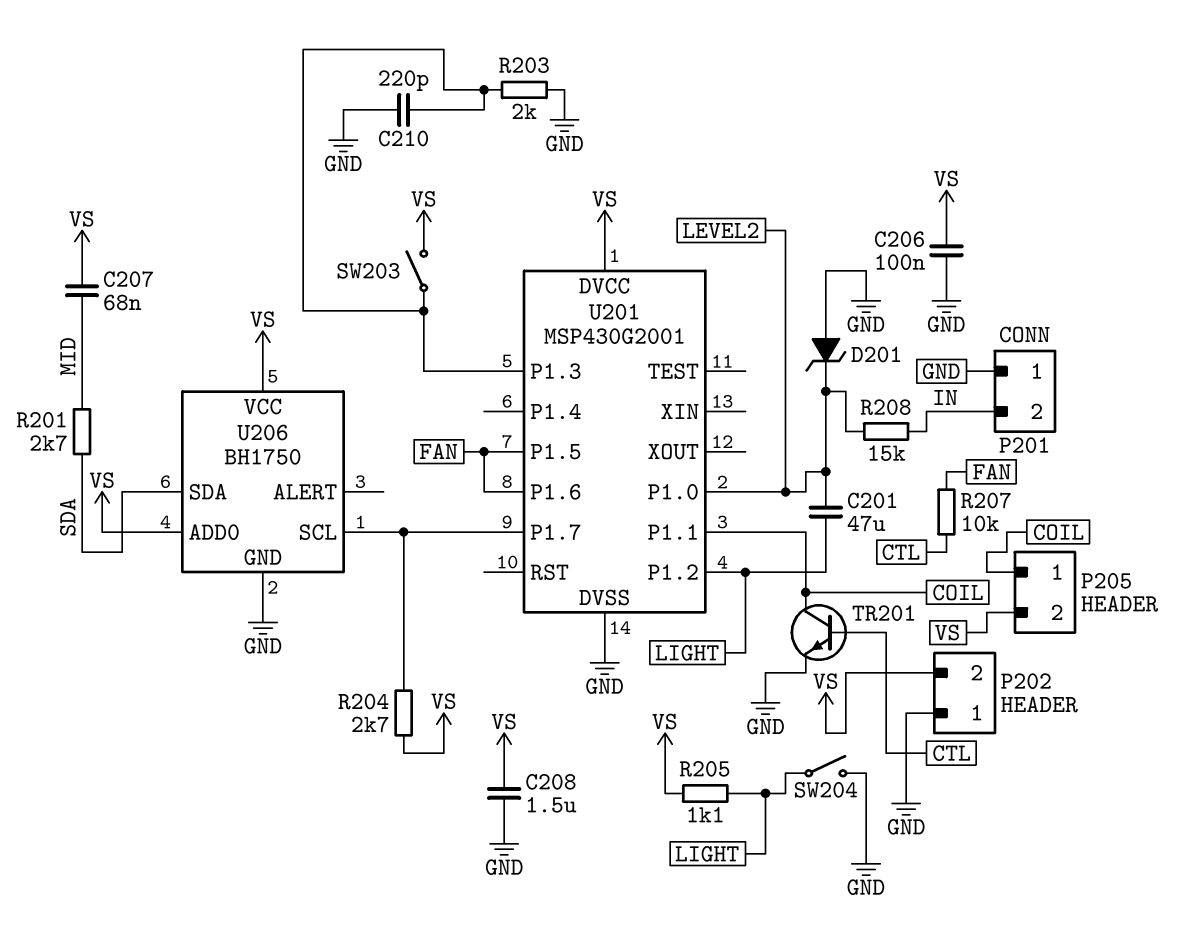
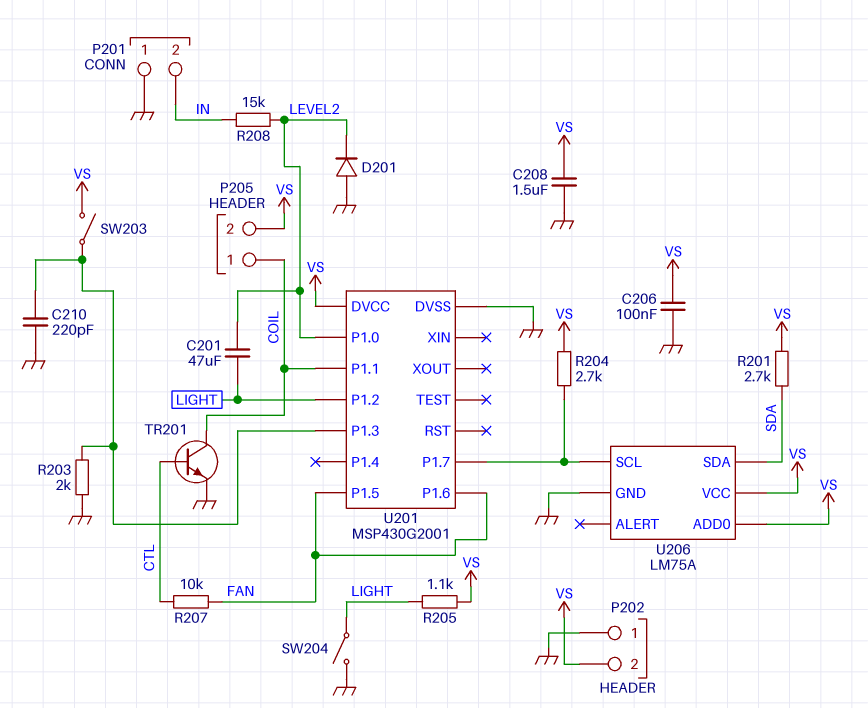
C207: 68nF (MID, VS) -> none
D201: zener (A GND, K LEVEL2) -> diode (A GND, K LEVEL2)
R201: 2.7k (MID, SDA) -> 2.7k (SDA, VS)
U206: BH1750 -> LM75A

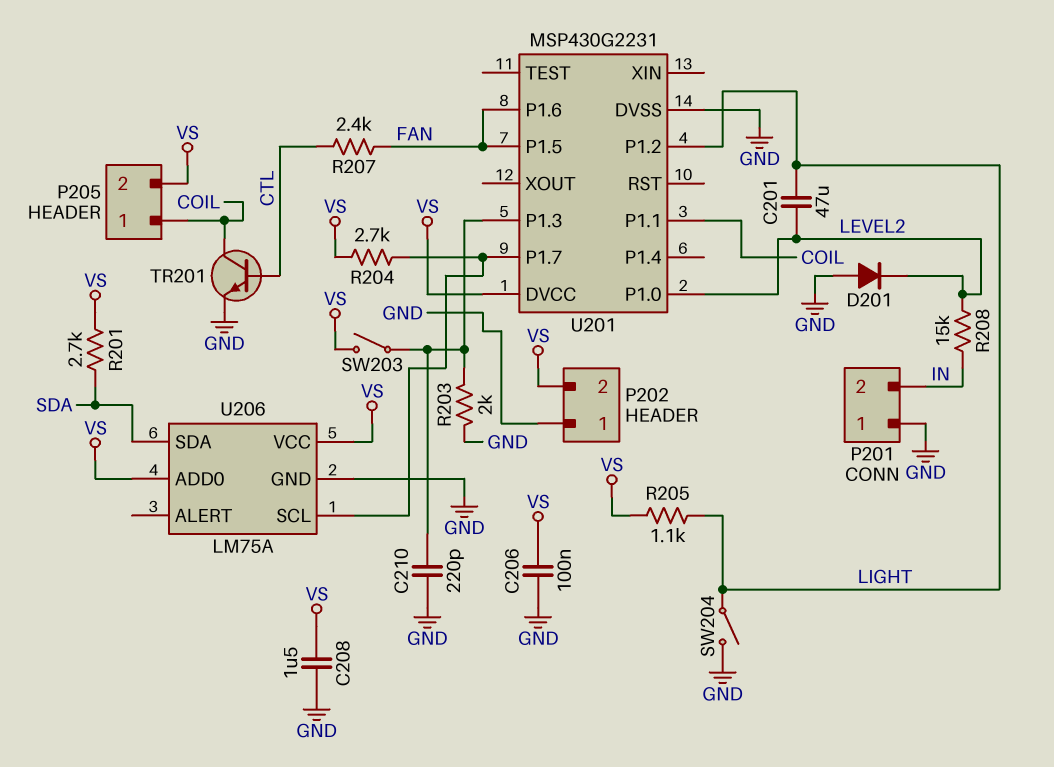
R207: 10k (CTL, FAN) -> 2.4k (CTL, FAN)
U201: MSP430G2001 -> MSP430G2231

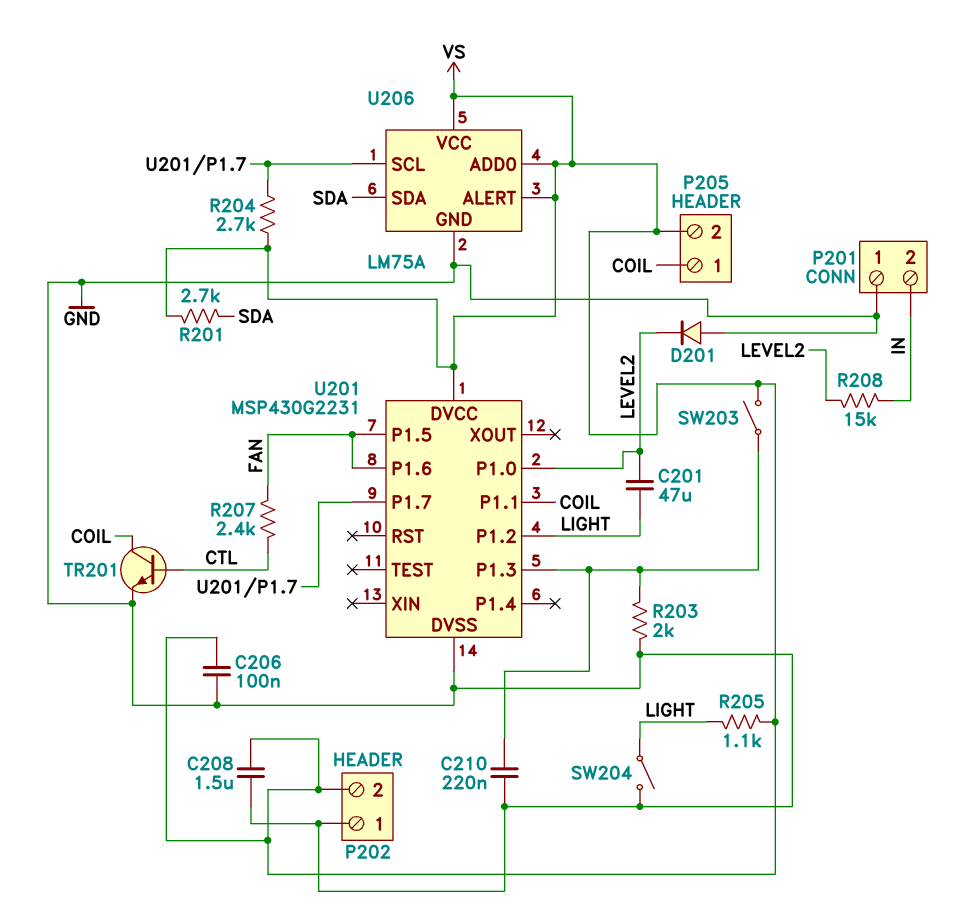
C210: 220pF (GND, U201/P1.3) -> 220nF (GND, U201/P1.3)
U206 pin ALERT: none -> VS

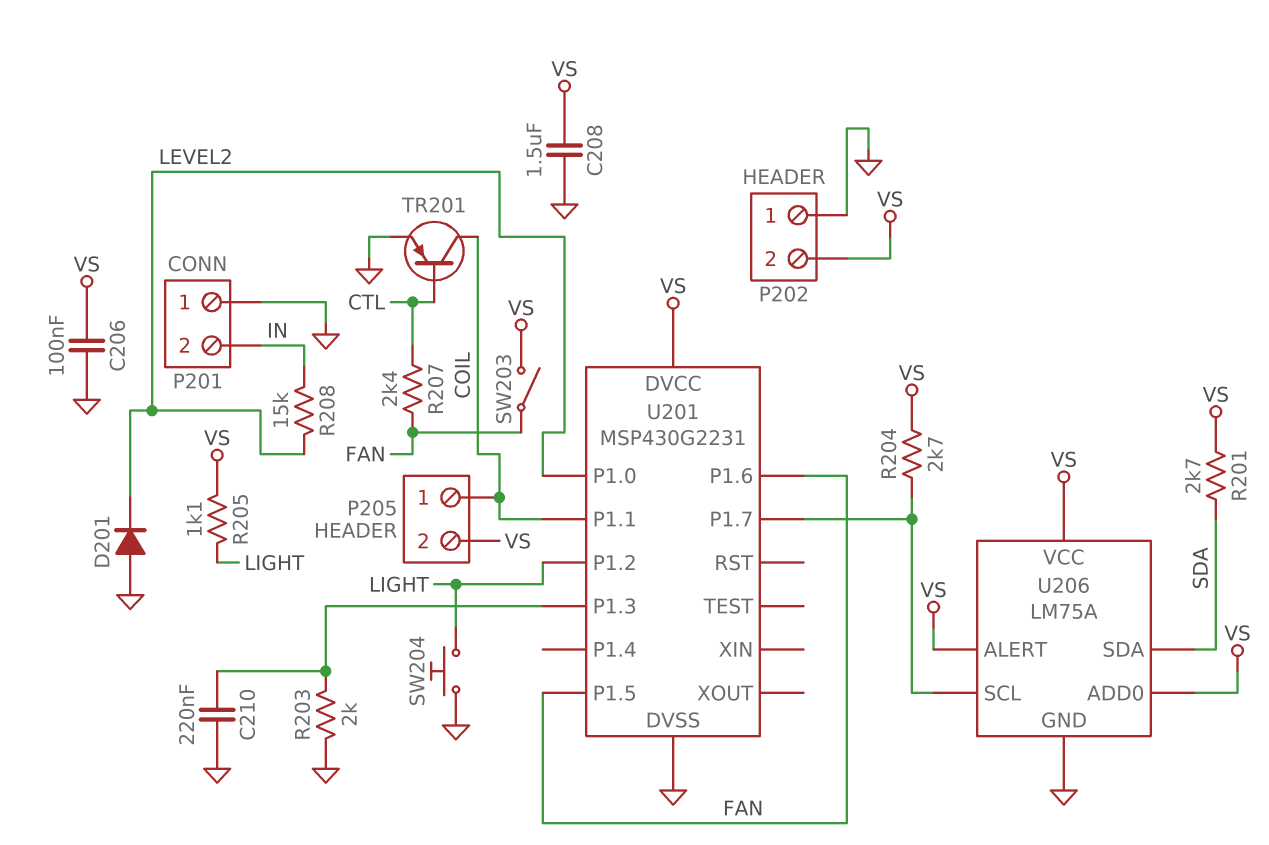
C201: 47uF (LEVEL2, LIGHT) -> none
SW203: switch (U201/P1.3, VS) -> switch (FAN, VS)
SW204: switch (GND, LIGHT) -> button (GND, LIGHT)
TR201: NPN (B CTL, C COIL, E GND) -> PNP (B CTL, C COIL, E GND)

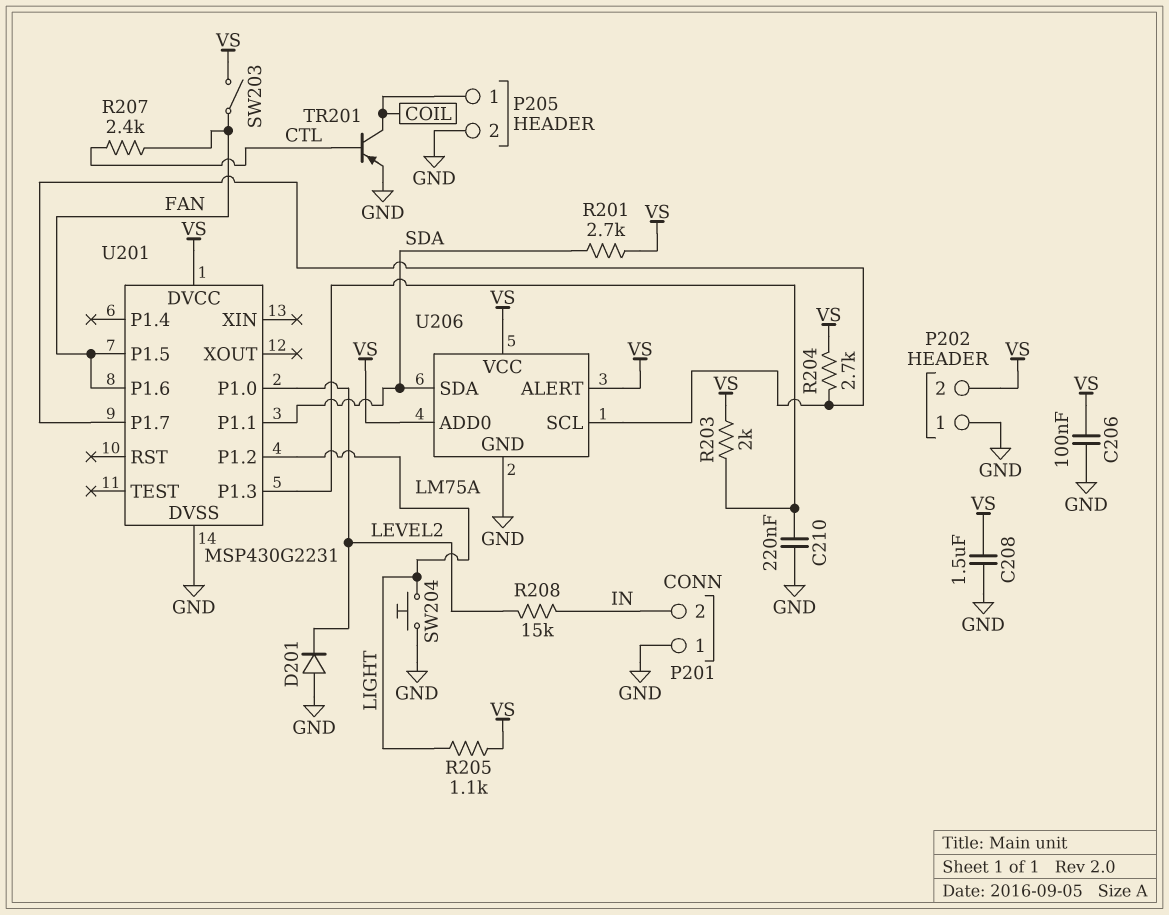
P205 pin 2: VS -> GND
R203: 2k (GND, U201/P1.3) -> 2k (U201/P1.3, VS)
U201 pin P1.1: COIL -> SDA

